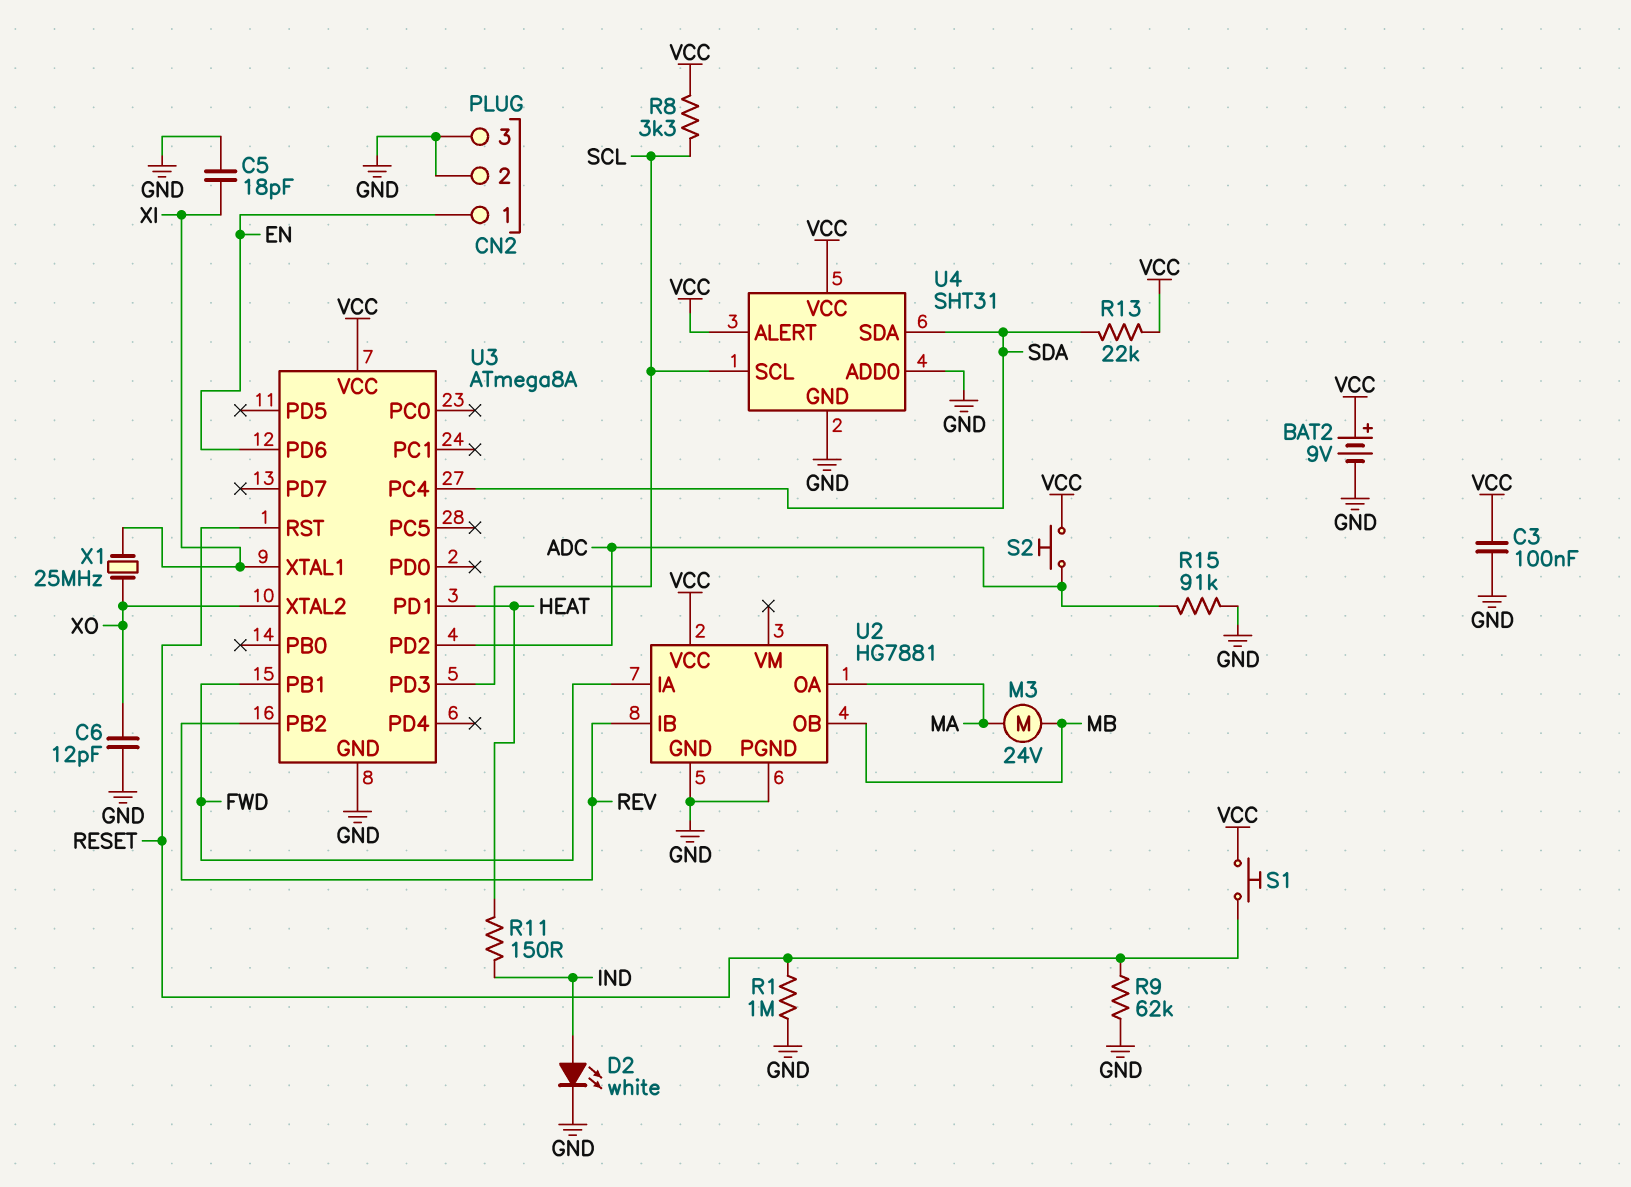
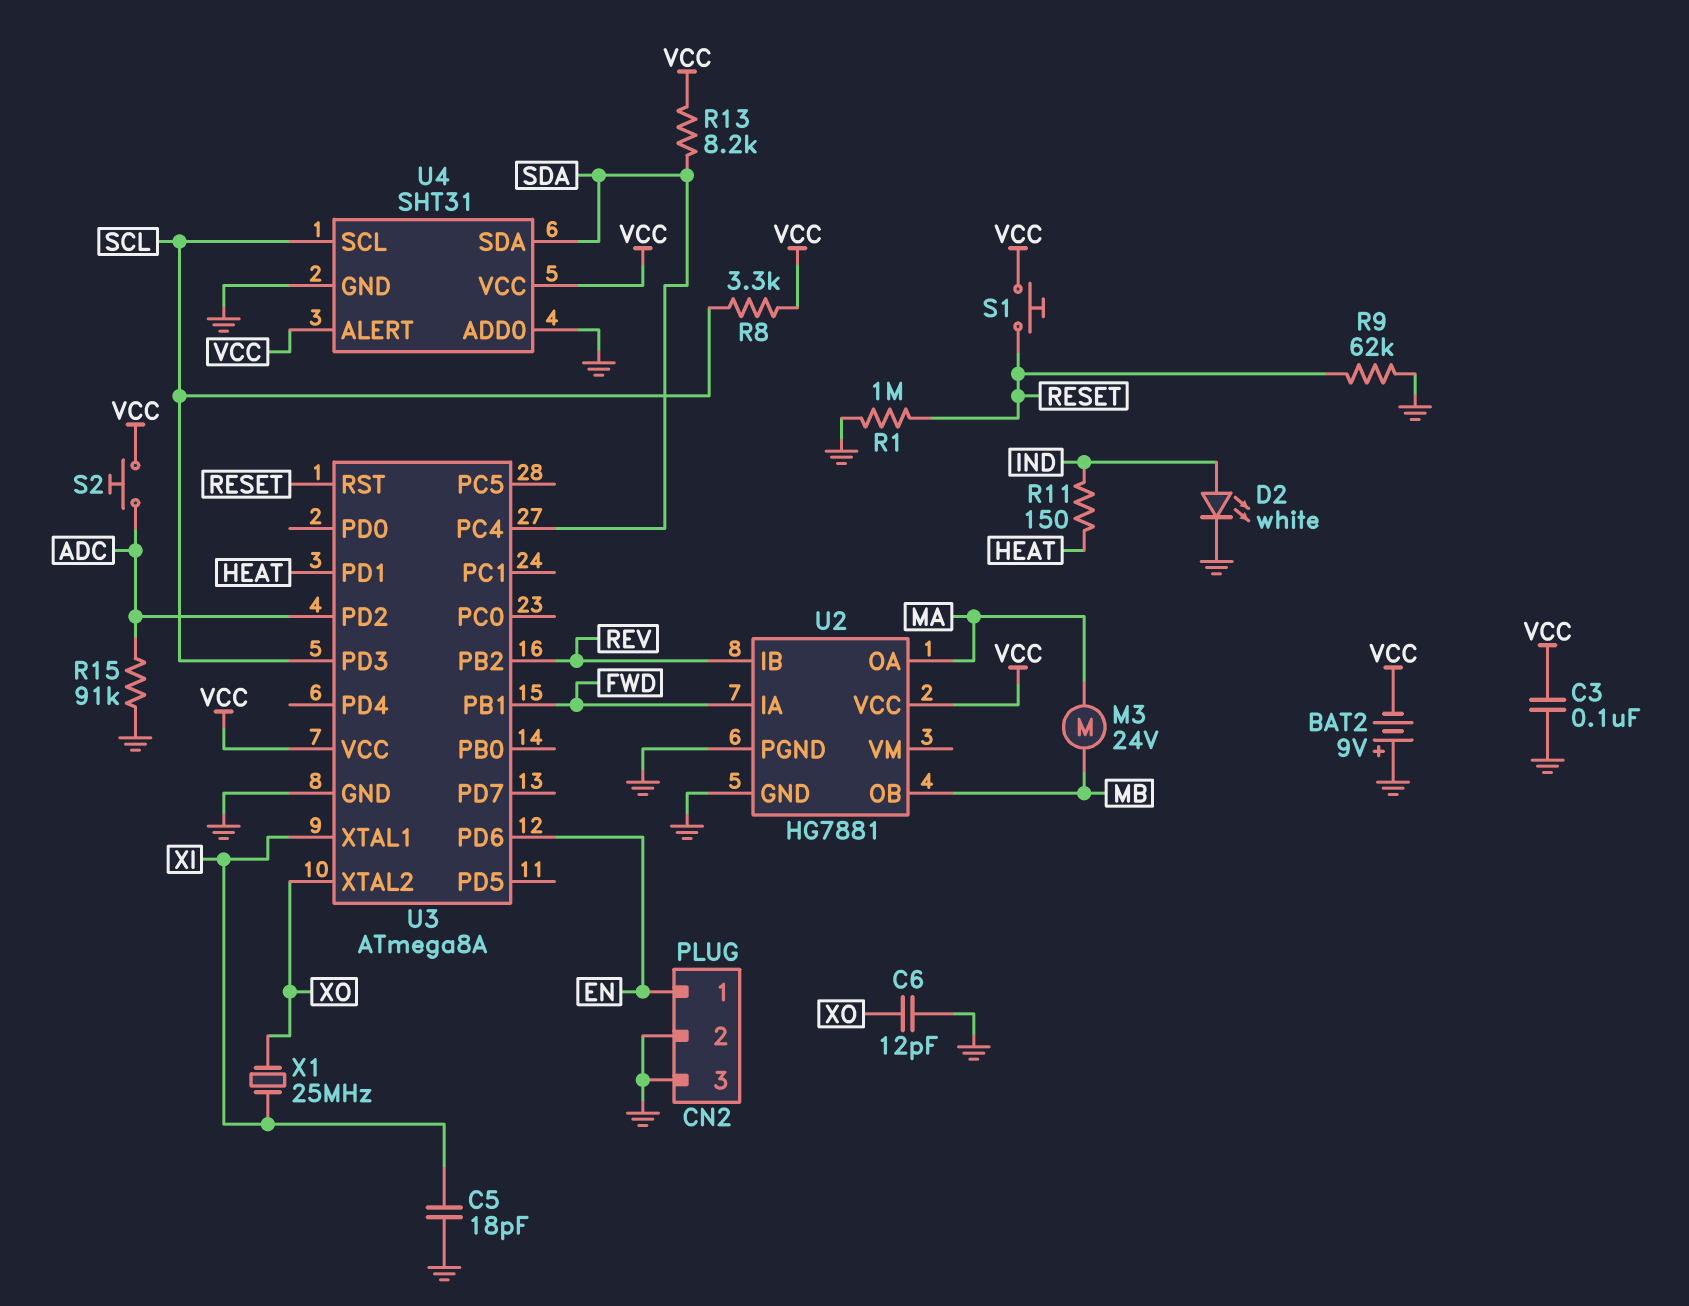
BAT2: 9V (plus VCC, minus GND) -> 9V (plus GND, minus VCC)
R13: 22k (SDA, VCC) -> 8.2k (SDA, VCC)

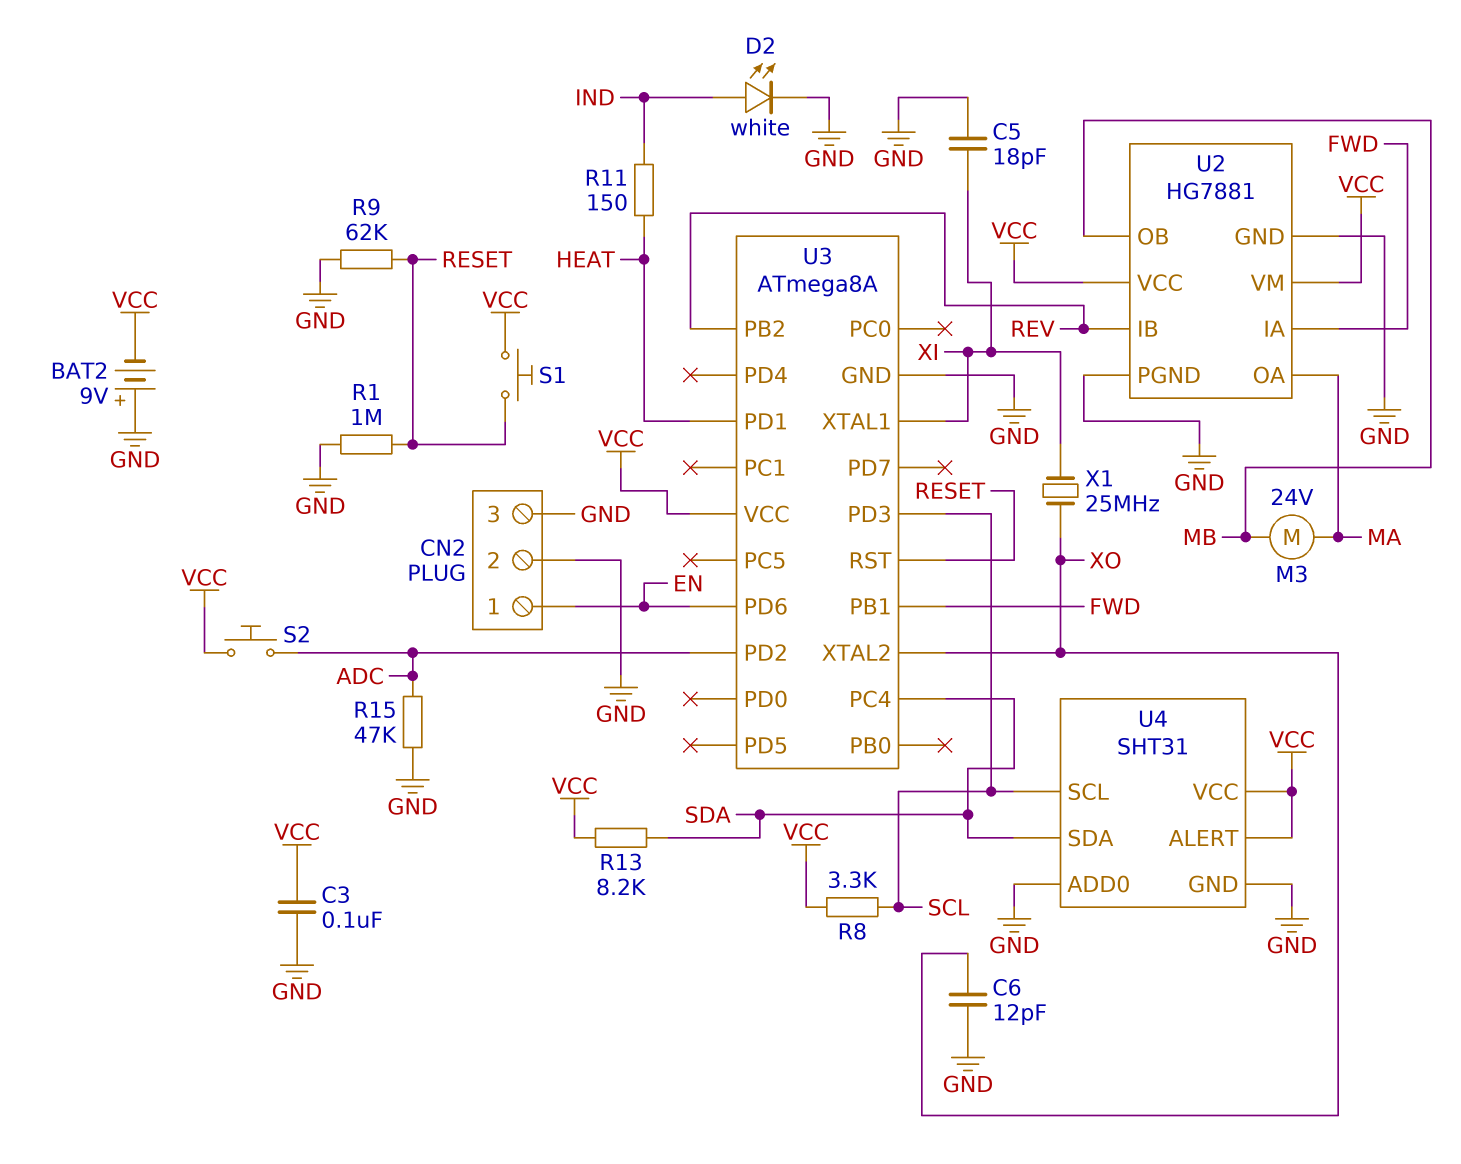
R15: 91k (ADC, GND) -> 47k (ADC, GND)
U2 pin VM: none -> VCC

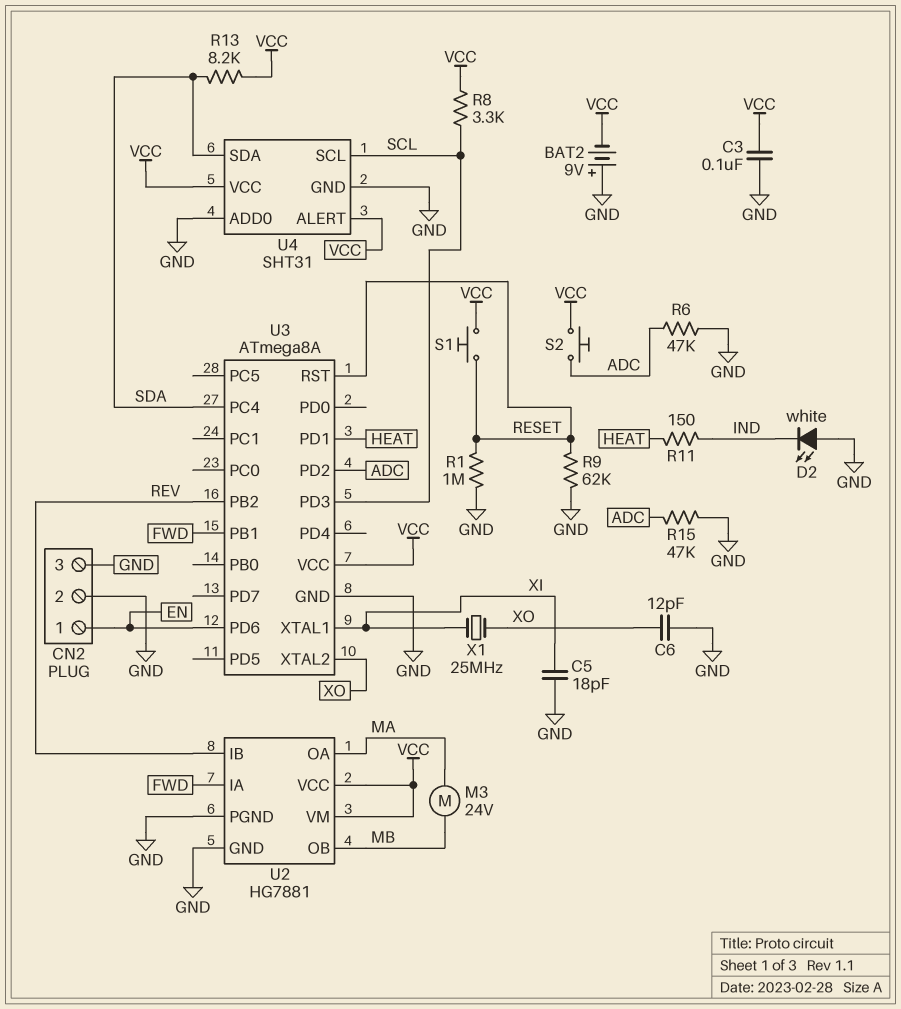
D2: LED white (A IND, K GND) -> LED white (A GND, K IND)
R6: none -> 47k (ADC, GND)

